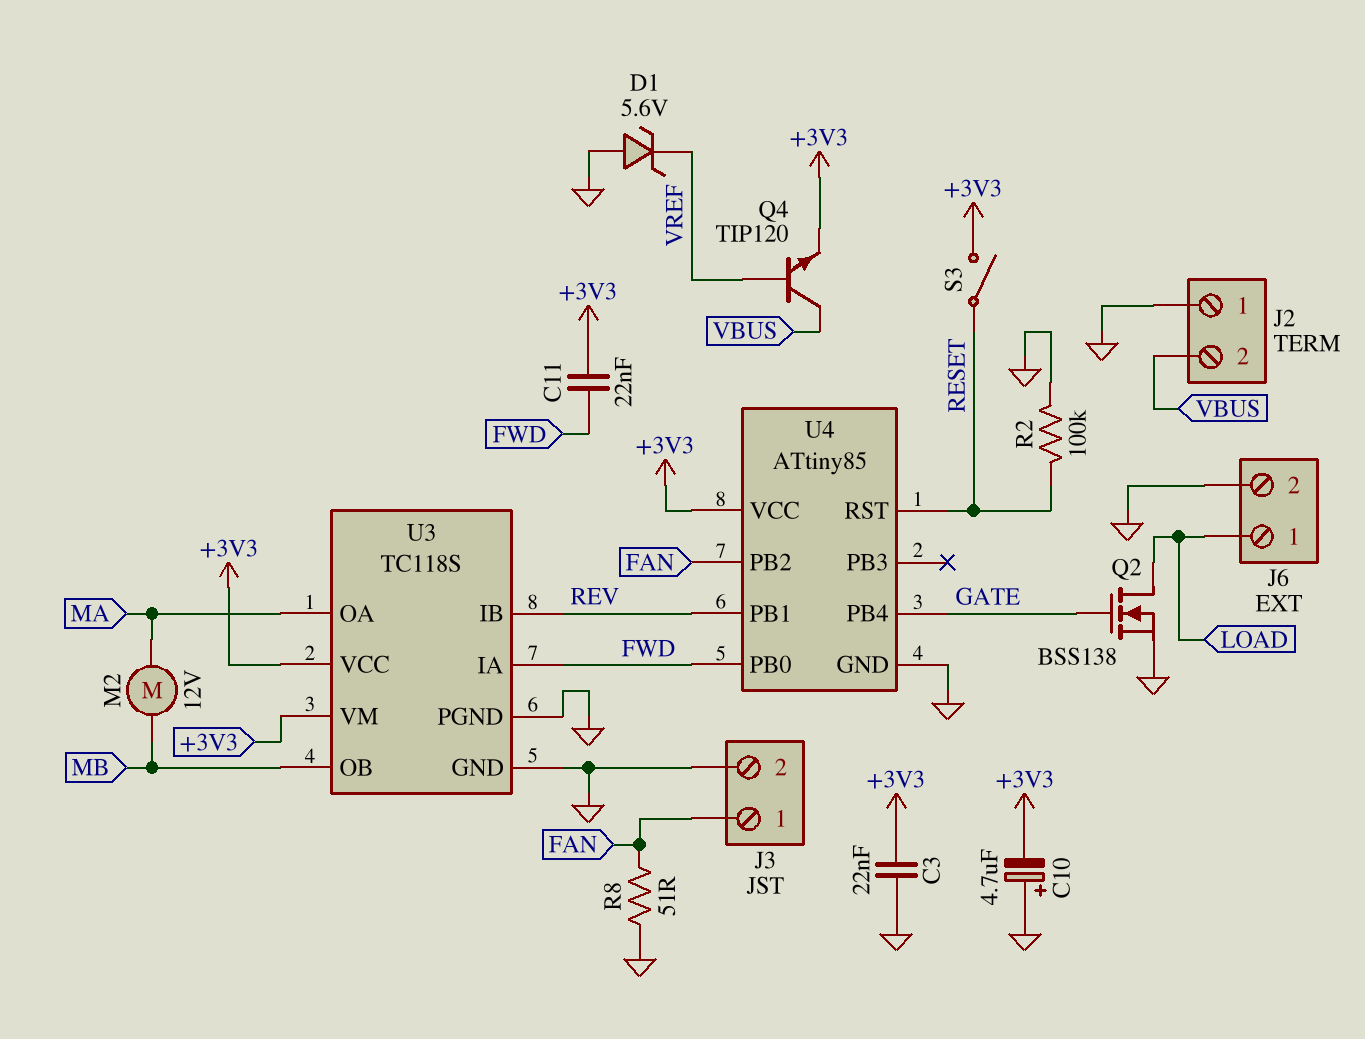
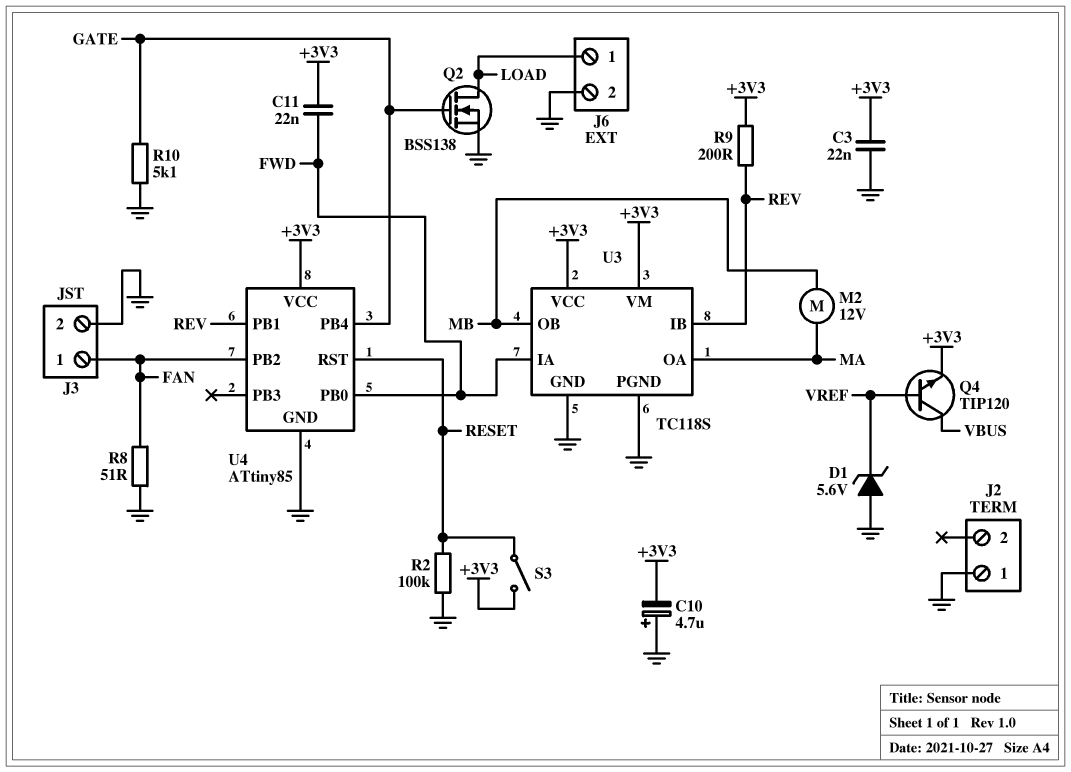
J2 pin 2: VBUS -> none
R9: none -> 200 (+3V3, REV)
R10: none -> 5.1k (GATE, GND)

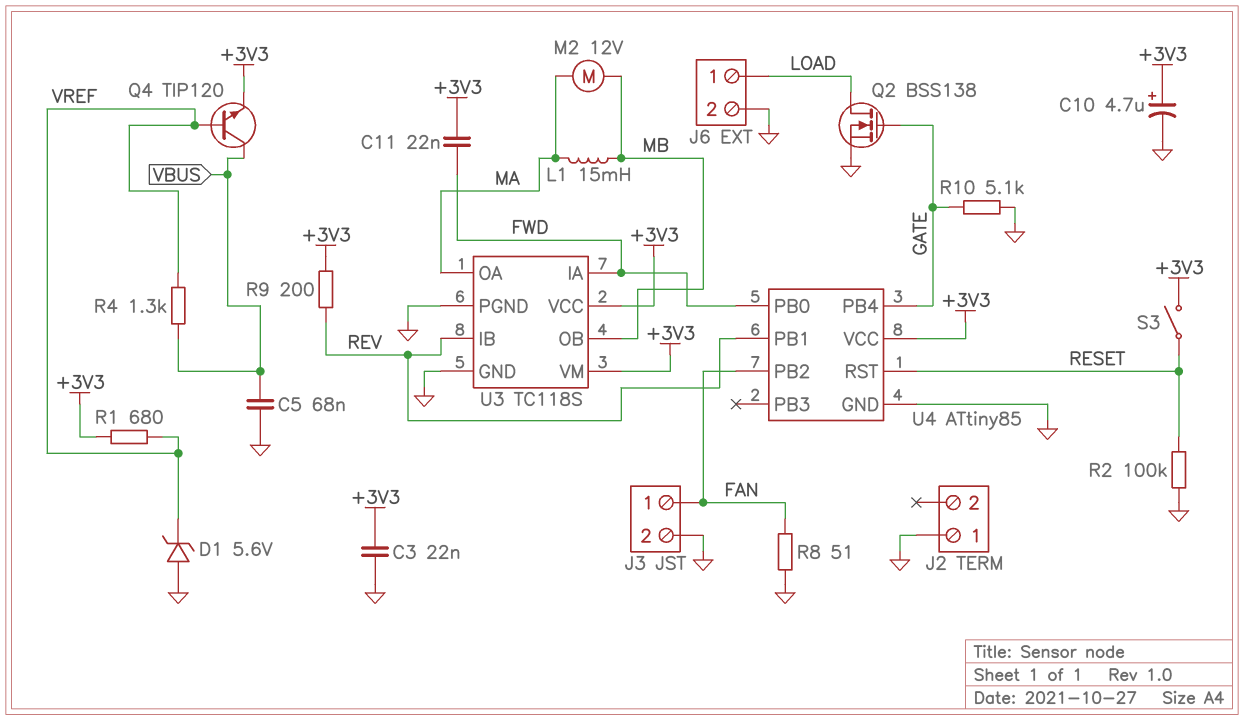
C5: none -> 68nF (GND, VBUS)
C10: 4.7uF (plus GND, minus +3V3) -> 4.7uF (plus +3V3, minus GND)
L1: none -> 15mH (MA, MB)
R1: none -> 680 (+3V3, VREF)
R4: none -> 1.3k (VBUS, VREF)

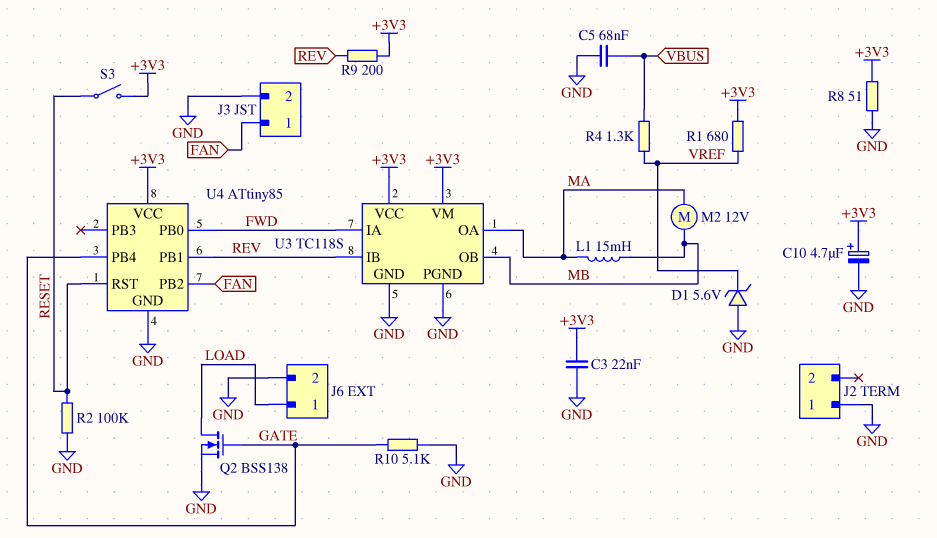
C11: 22nF (+3V3, FWD) -> none
Q4: NPN TIP120 (B VREF, C VBUS, E +3V3) -> none
R8: 51 (FAN, GND) -> 51 (+3V3, GND)

